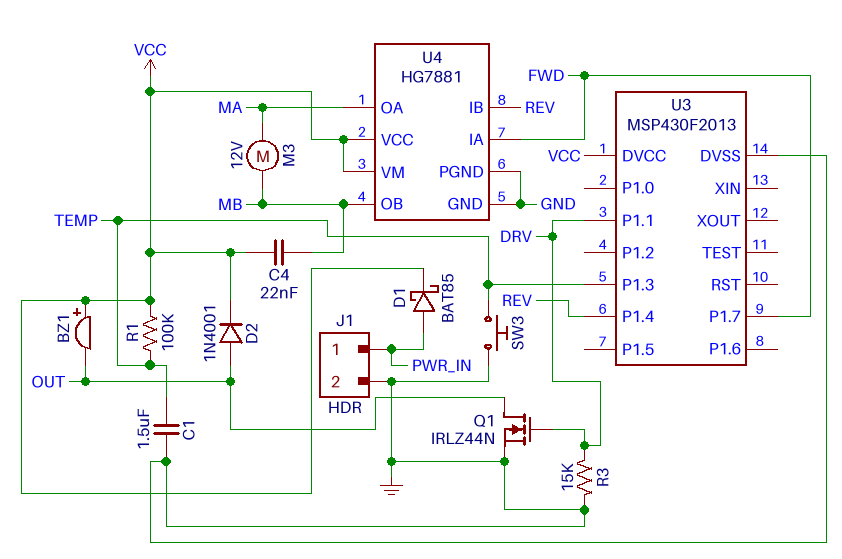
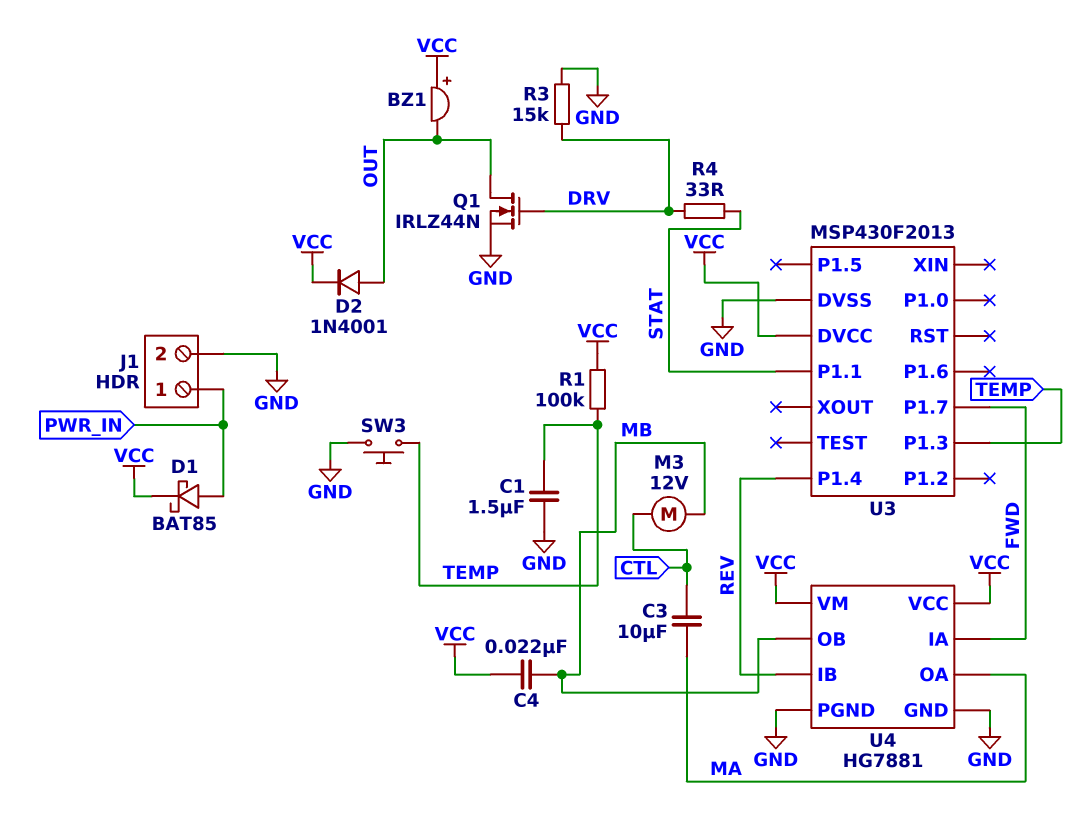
C3: none -> 10uF (CTL, MA)
M3: motor 12V (MA, MB) -> motor 12V (CTL, MB)
R4: none -> 33 (DRV, STAT)
U3 pin P1.1: DRV -> STAT

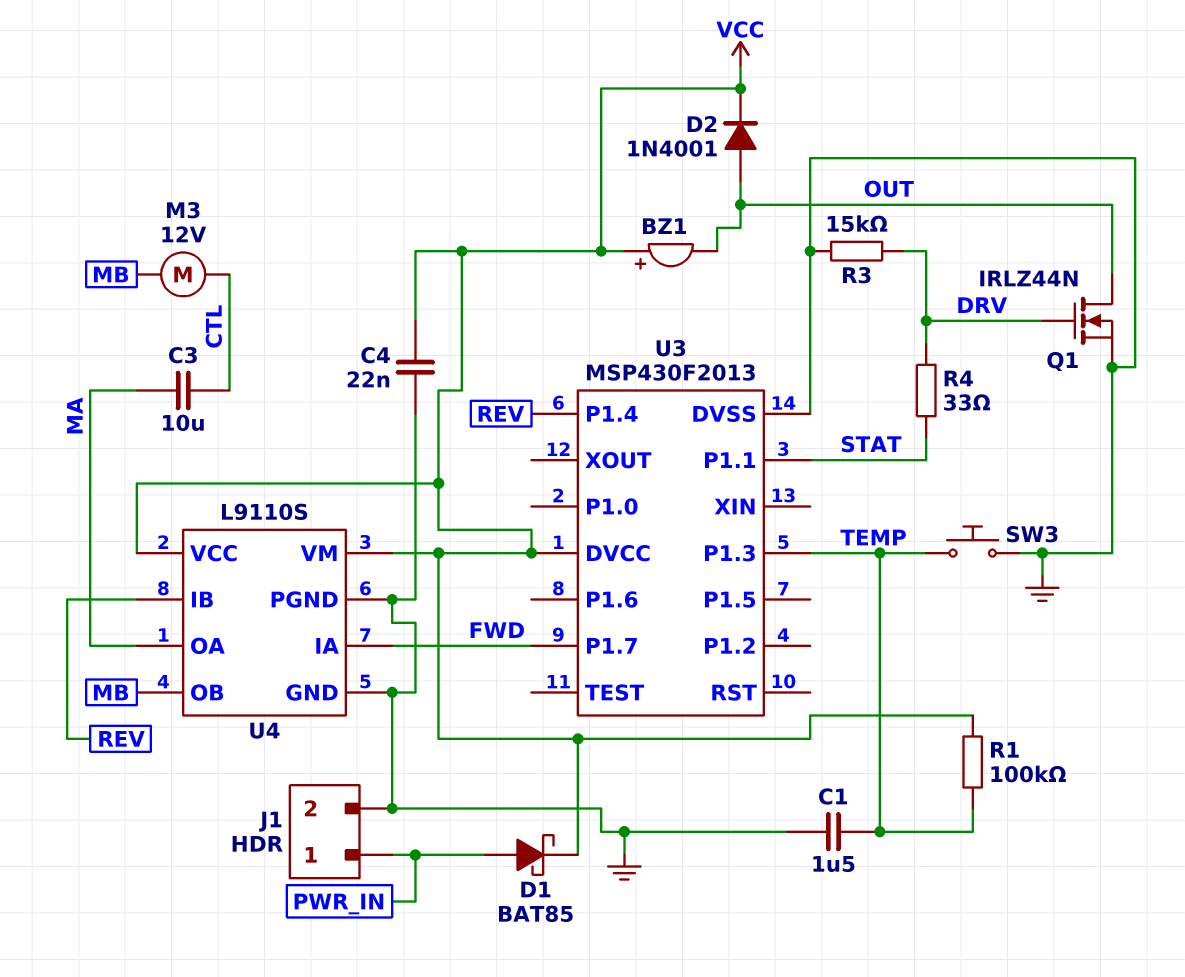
C4: 22nF (MB, VCC) -> 22nF (GND, VCC)
U4: HG7881 -> L9110S

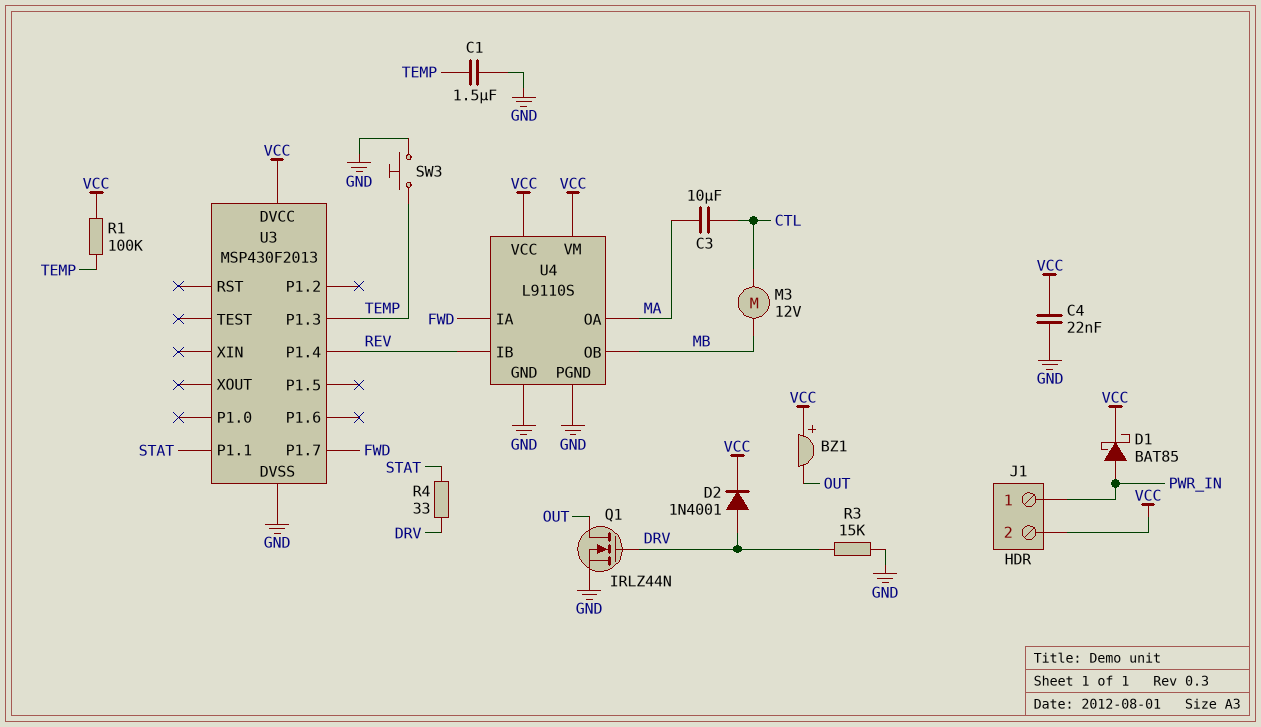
D2: diode 1N4001 (A OUT, K VCC) -> diode 1N4001 (A DRV, K VCC)
J1 pin 2: GND -> VCC

